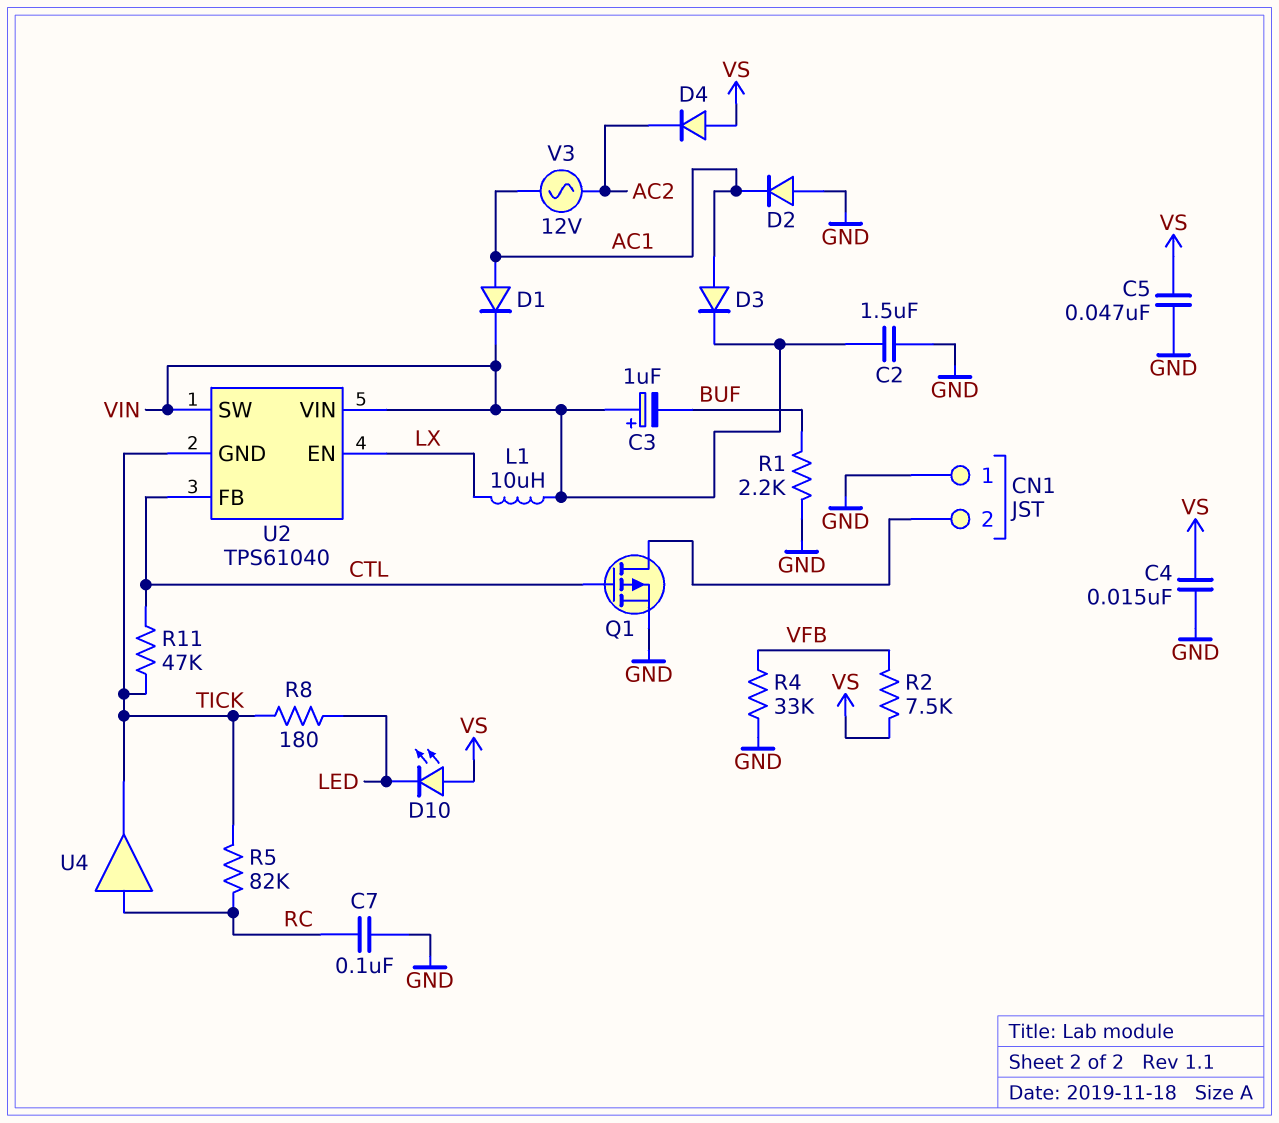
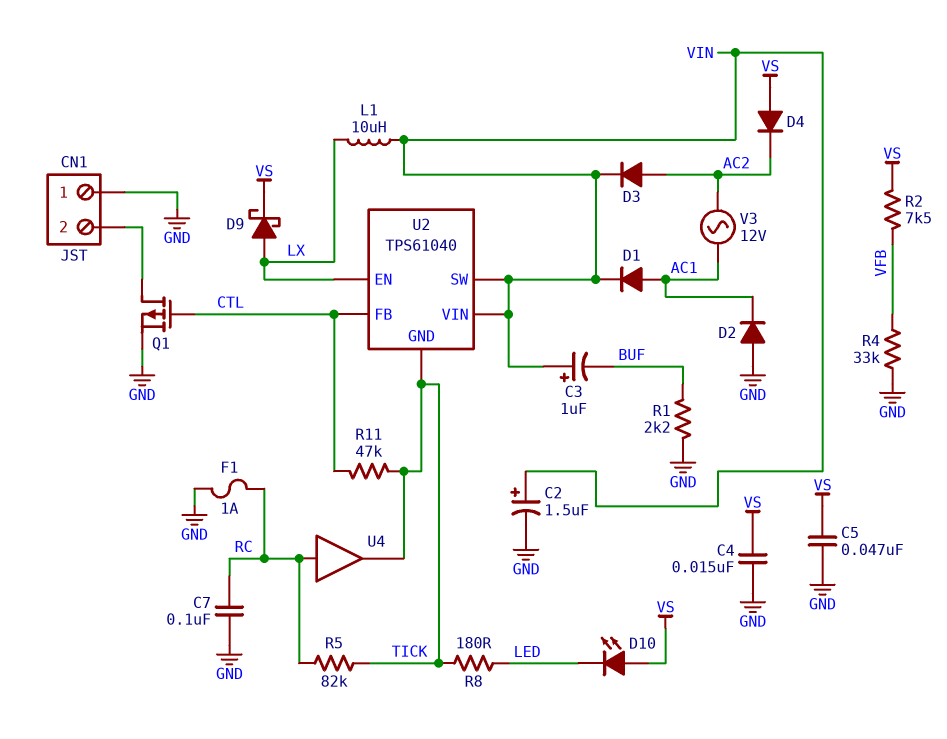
C2: 1.5uF (GND, VIN) -> 1.5uF (plus VIN, minus GND)
D3: diode (A AC1, K VIN) -> diode (A AC2, K VIN)
D9: none -> schottky (A LX, K VS)
F1: none -> 1A (GND, RC)

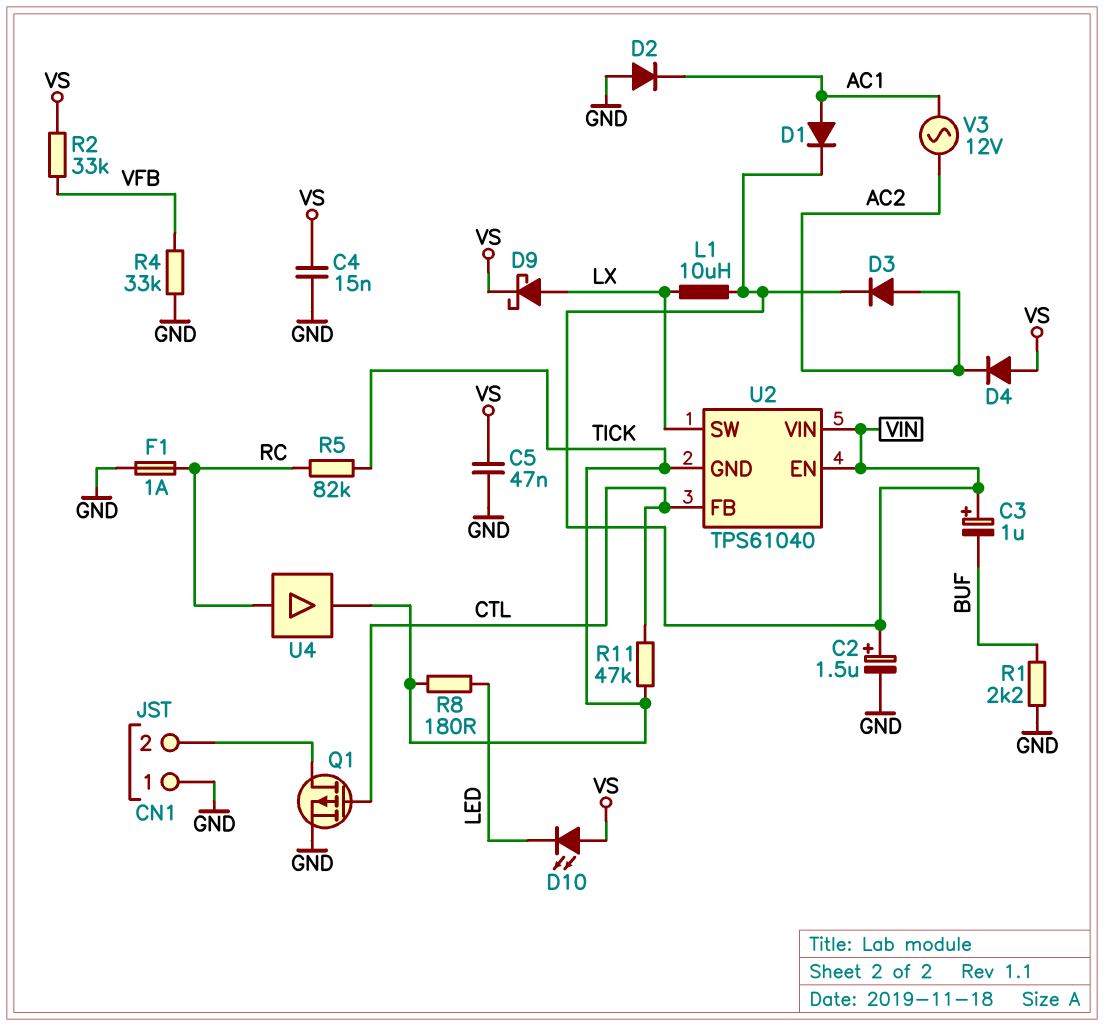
C7: 100nF (GND, RC) -> none
R2: 7.5k (VFB, VS) -> 33k (VFB, VS)
U2 pin EN: LX -> VIN
U2 pin SW: VIN -> LX

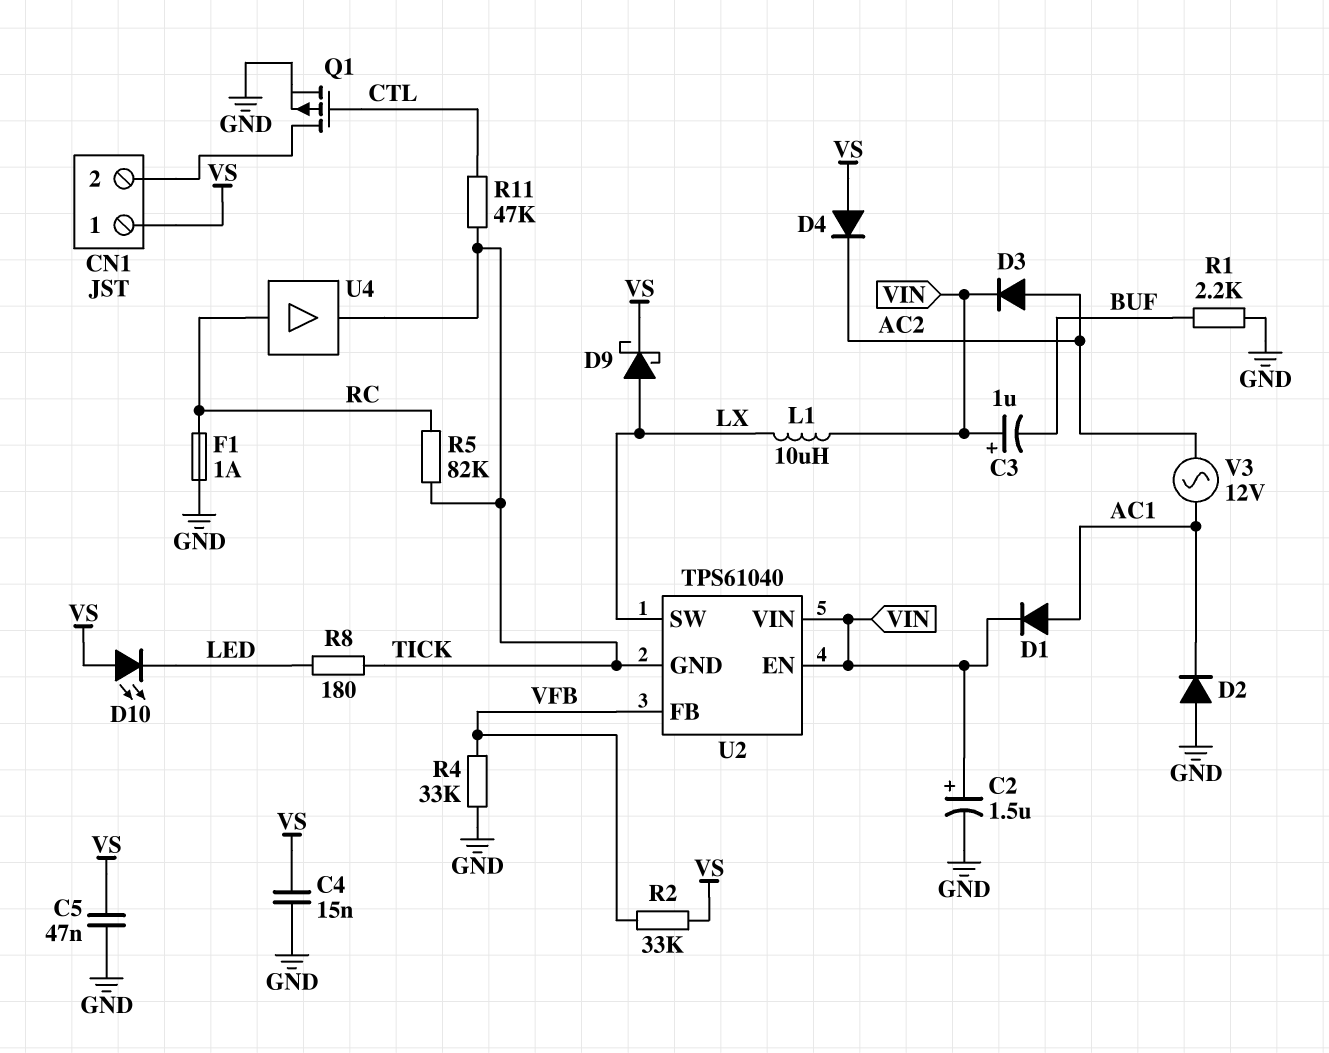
CN1 pin 1: GND -> VS
U2 pin FB: CTL -> VFB

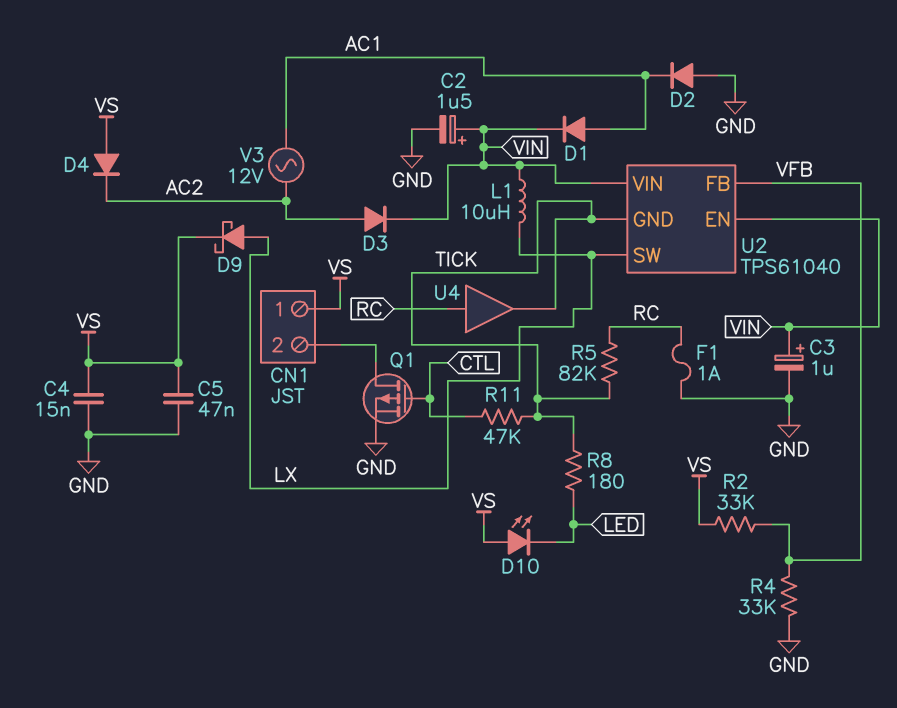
C3: 1uF (plus VIN, minus BUF) -> 1uF (plus VIN, minus GND)
R1: 2.2k (BUF, GND) -> none

